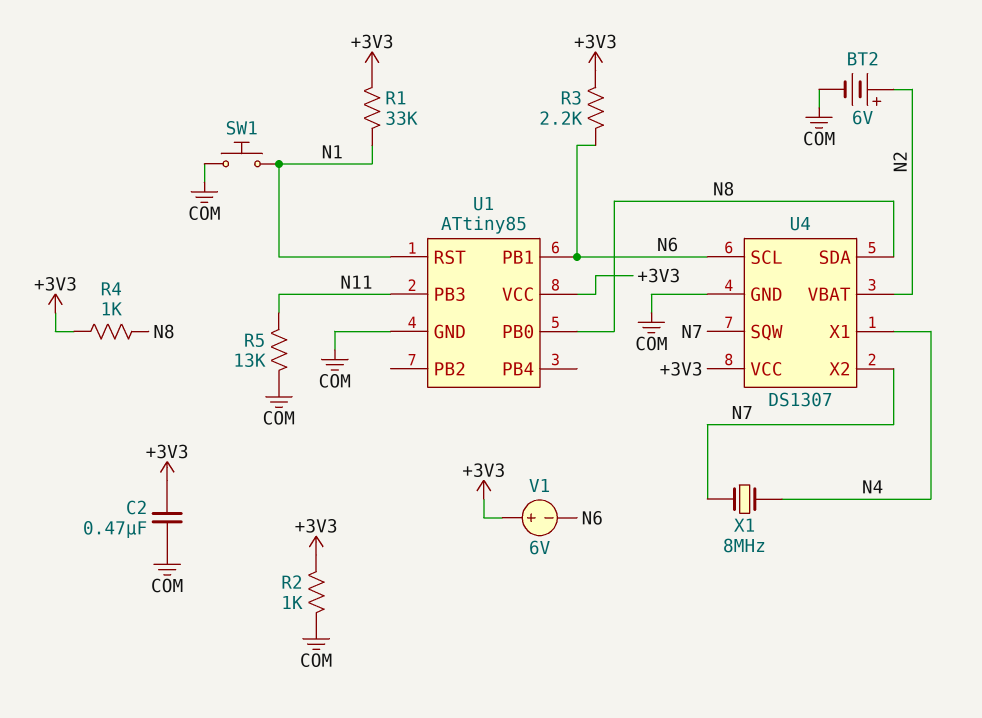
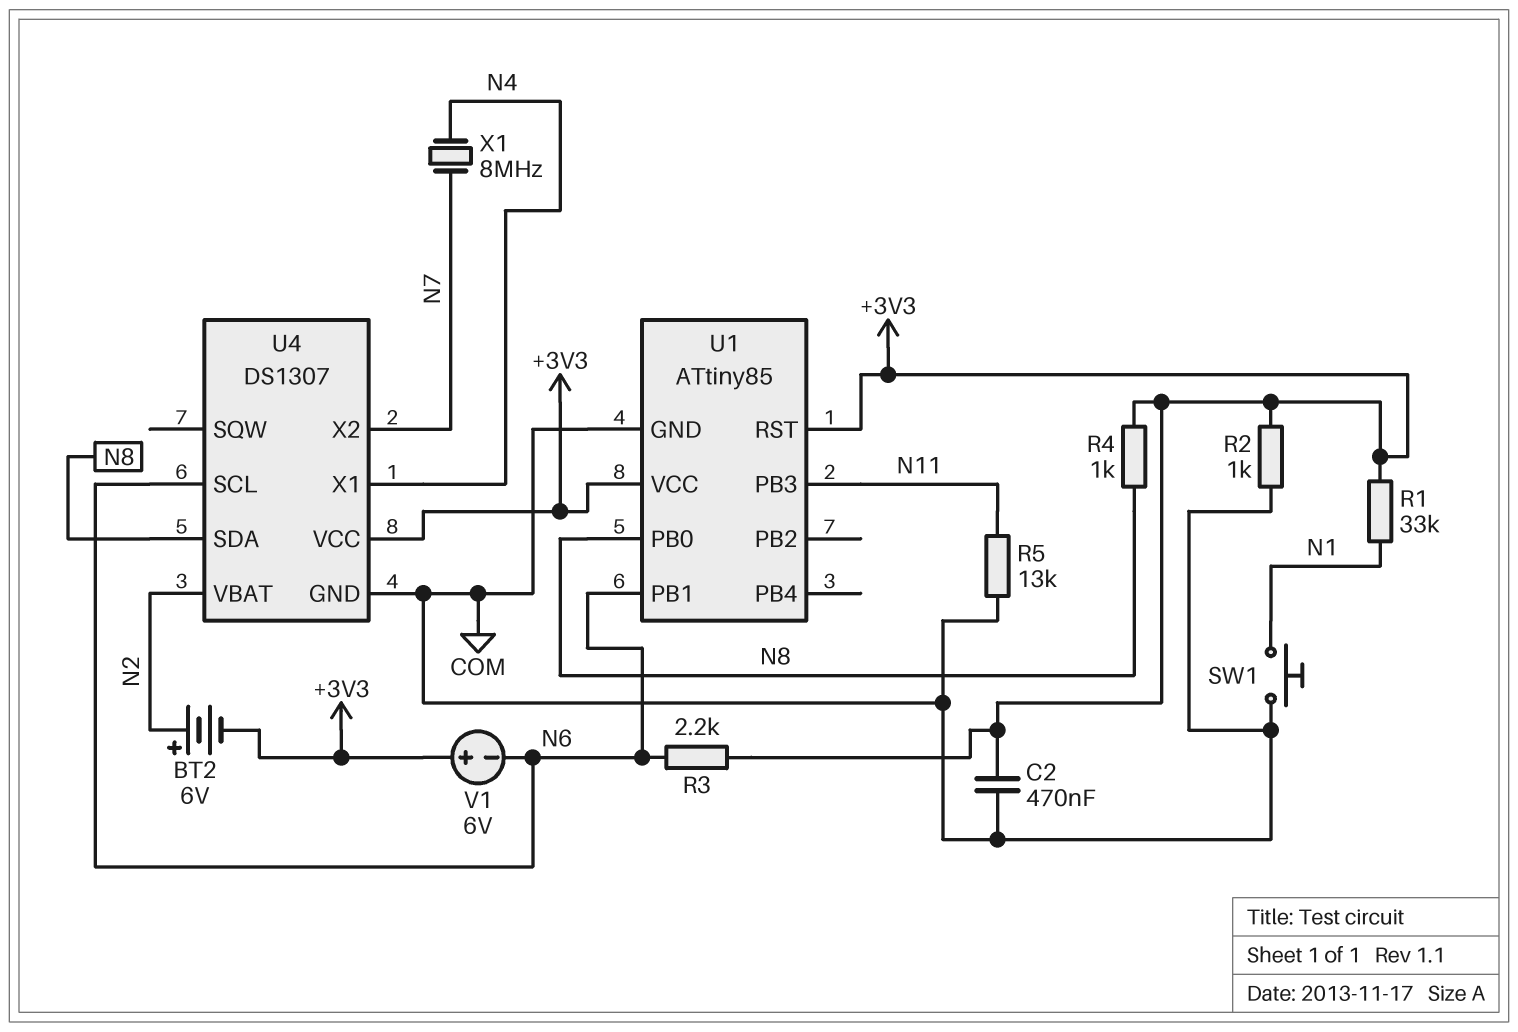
BT2: 6V (plus N2, minus COM) -> 6V (plus N2, minus +3V3)
U1 pin RST: N1 -> +3V3
U4 pin SQW: N7 -> none

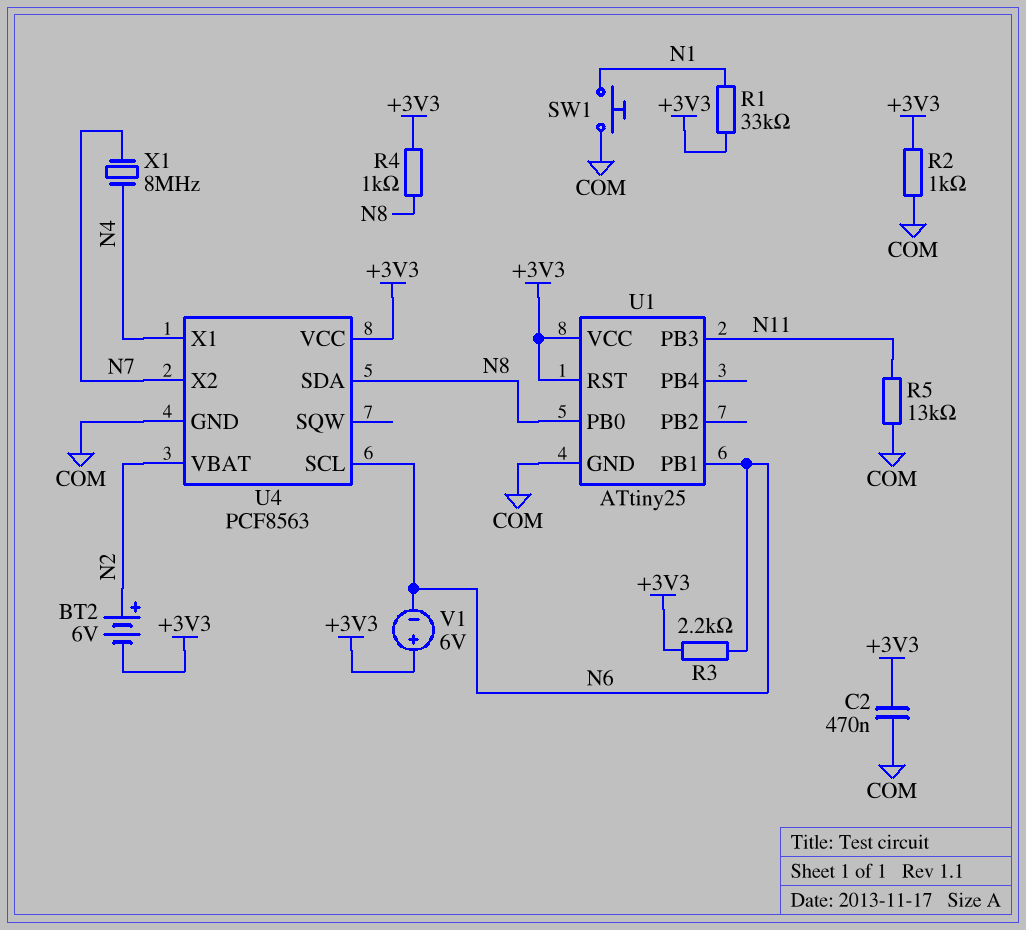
U1: ATtiny85 -> ATtiny25
U4: DS1307 -> PCF8563

